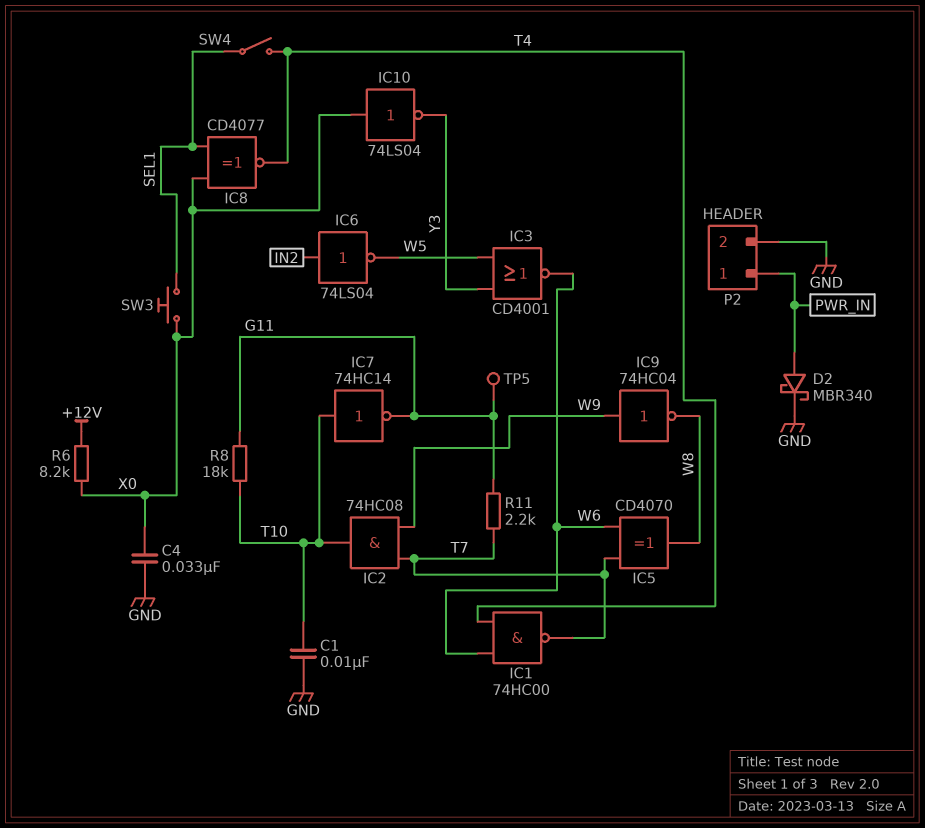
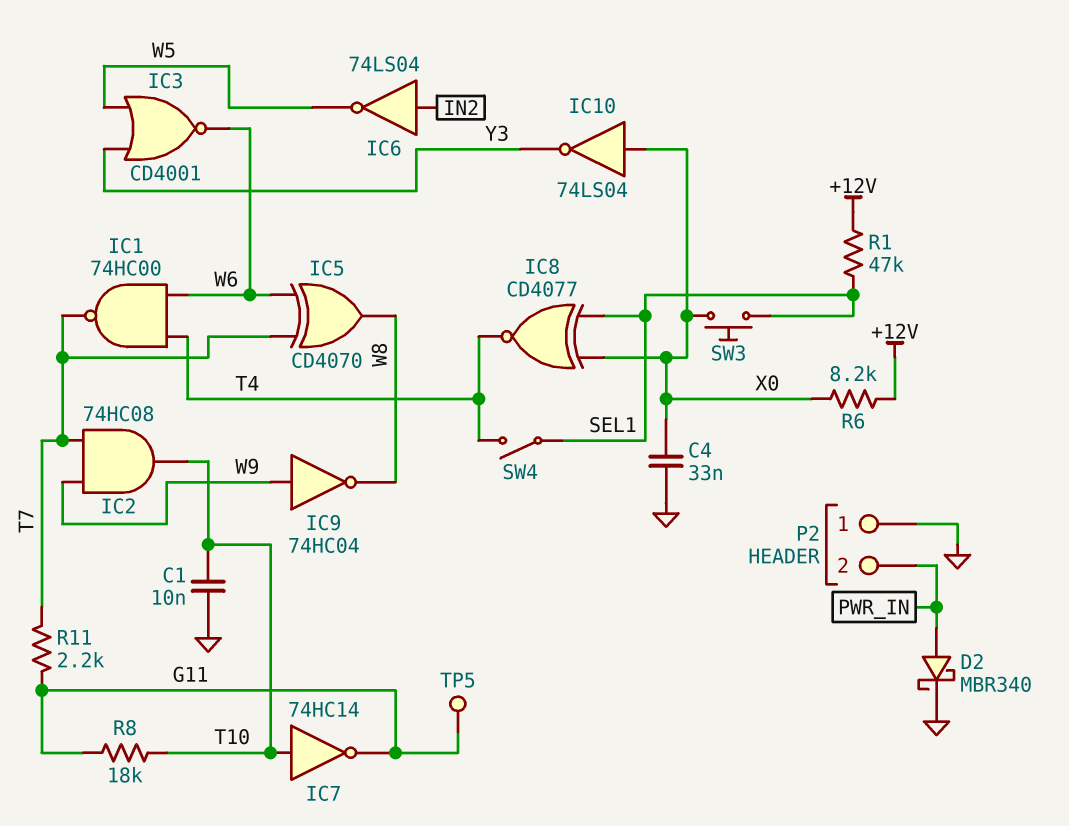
P2 pin 1: PWR_IN -> GND
P2 pin 2: GND -> PWR_IN
R1: none -> 47k (+12V, SEL1)

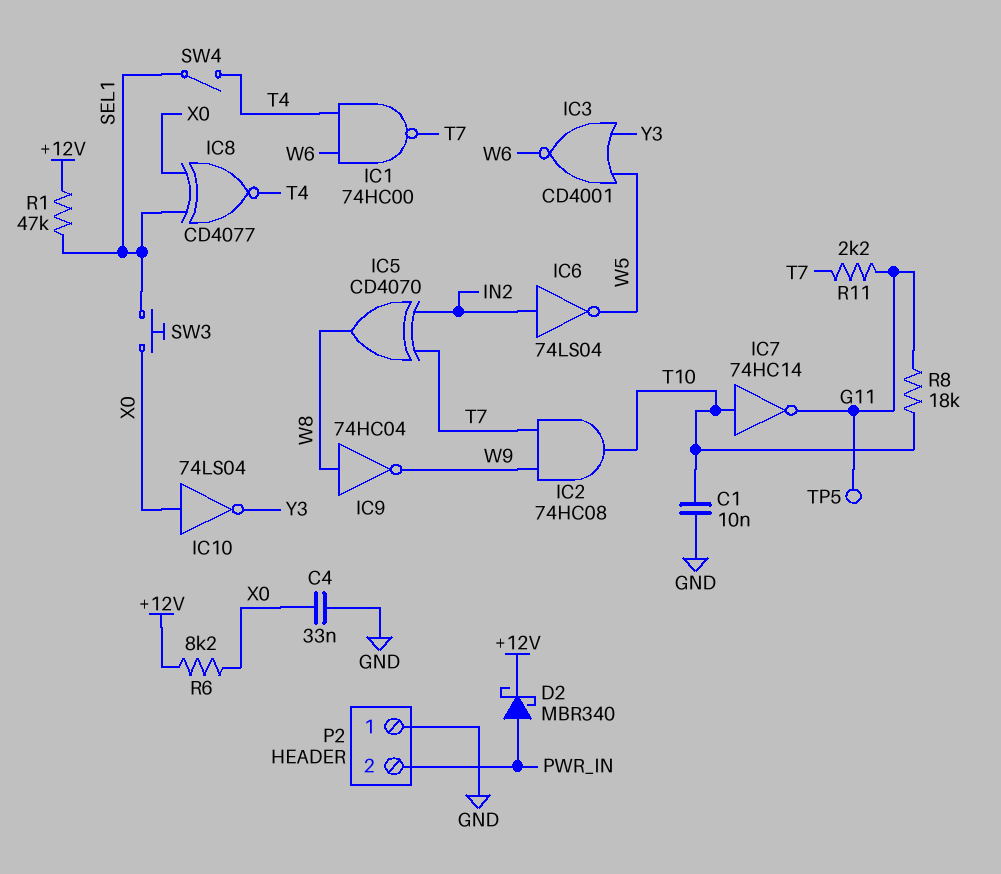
D2: schottky MBR340 (A PWR_IN, K GND) -> schottky MBR340 (A PWR_IN, K +12V)
IC5: XOR CD4070 (in T7, in W6, out W8) -> XOR CD4070 (in IN2, in T7, out W8)
IC9: NOT 74HC04 (in W9, out W8) -> NOT 74HC04 (in W8, out W9)

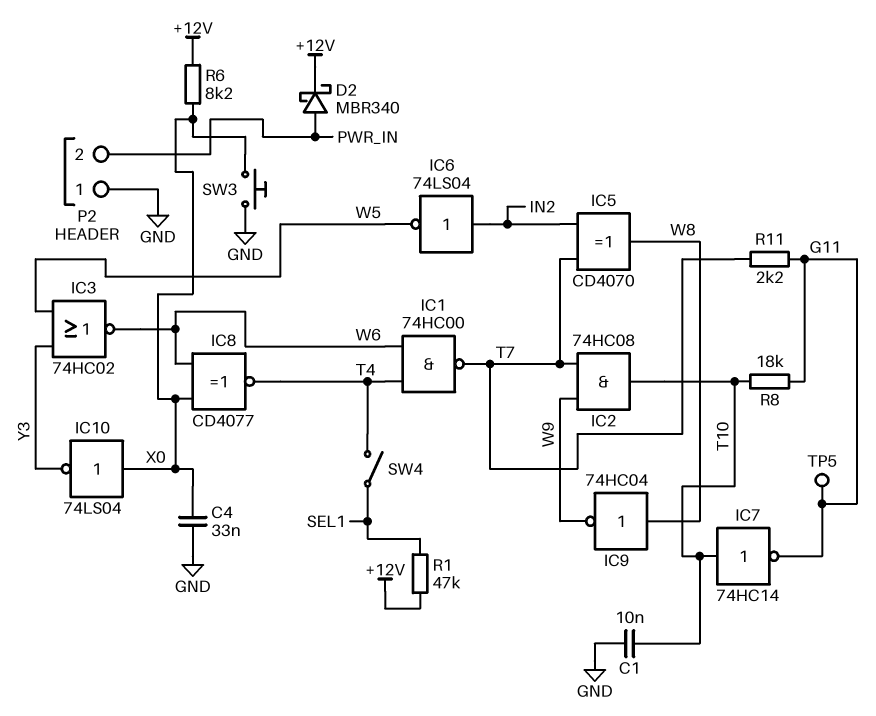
IC3: NOR CD4001 (in W5, in Y3, out W6) -> NOR 74HC02 (in W5, in Y3, out W6)
IC8: XNOR CD4077 (in SEL1, in X0, out T4) -> XNOR CD4077 (in W6, in X0, out T4)
SW3: button (SEL1, X0) -> button (GND, X0)

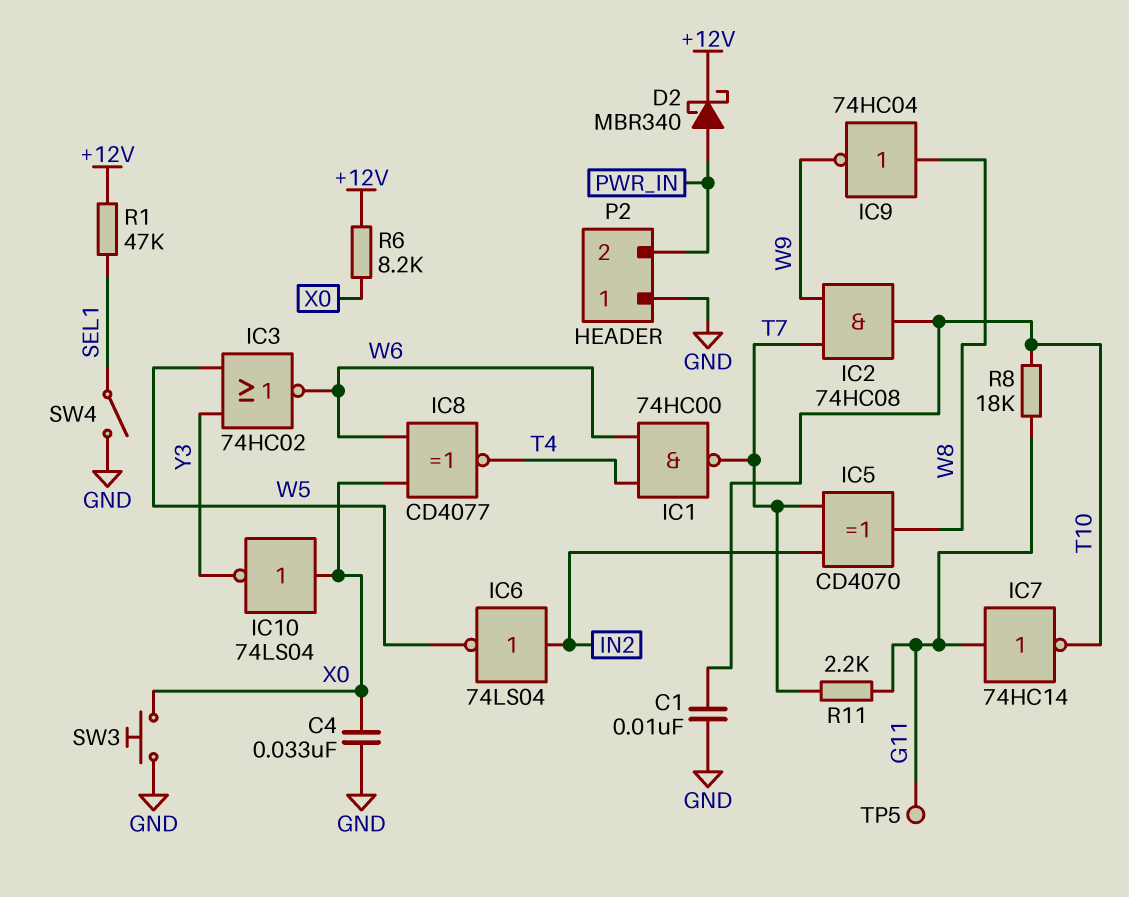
IC7: NOT 74HC14 (in T10, out G11) -> NOT 74HC14 (in G11, out T10)
SW4: switch (SEL1, T4) -> switch (GND, SEL1)

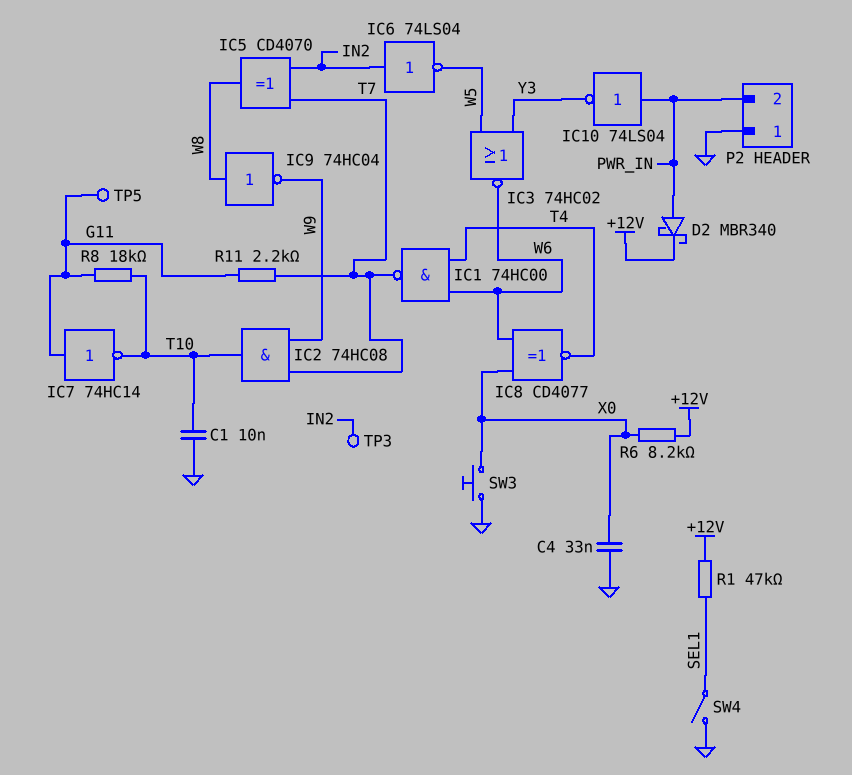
IC10: NOT 74LS04 (in X0, out Y3) -> NOT 74LS04 (in PWR_IN, out Y3)
TP3: none -> test point (IN2)

